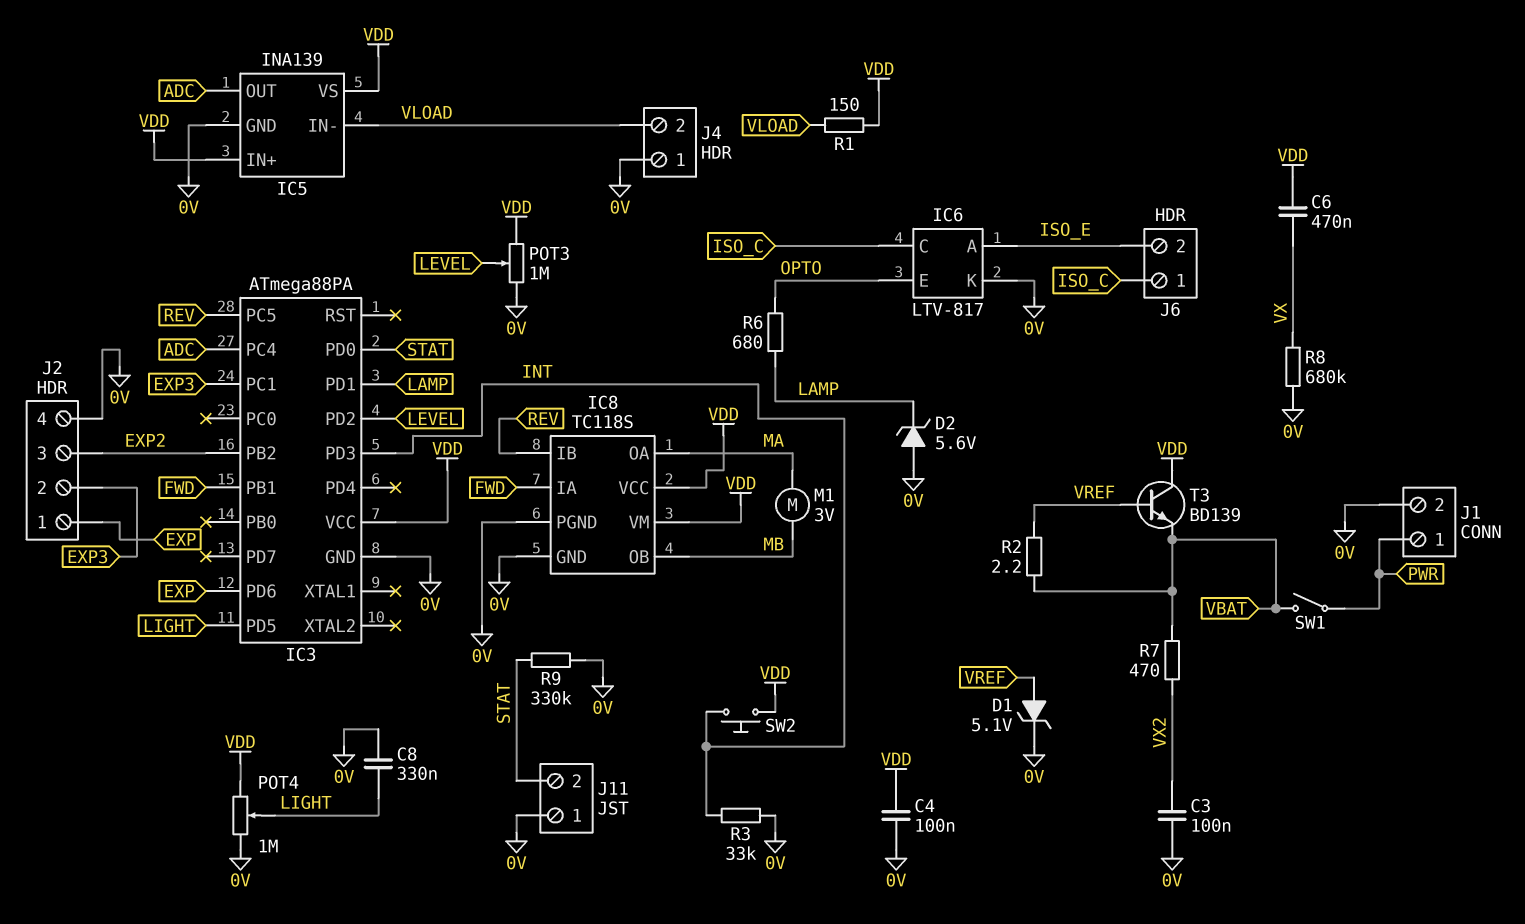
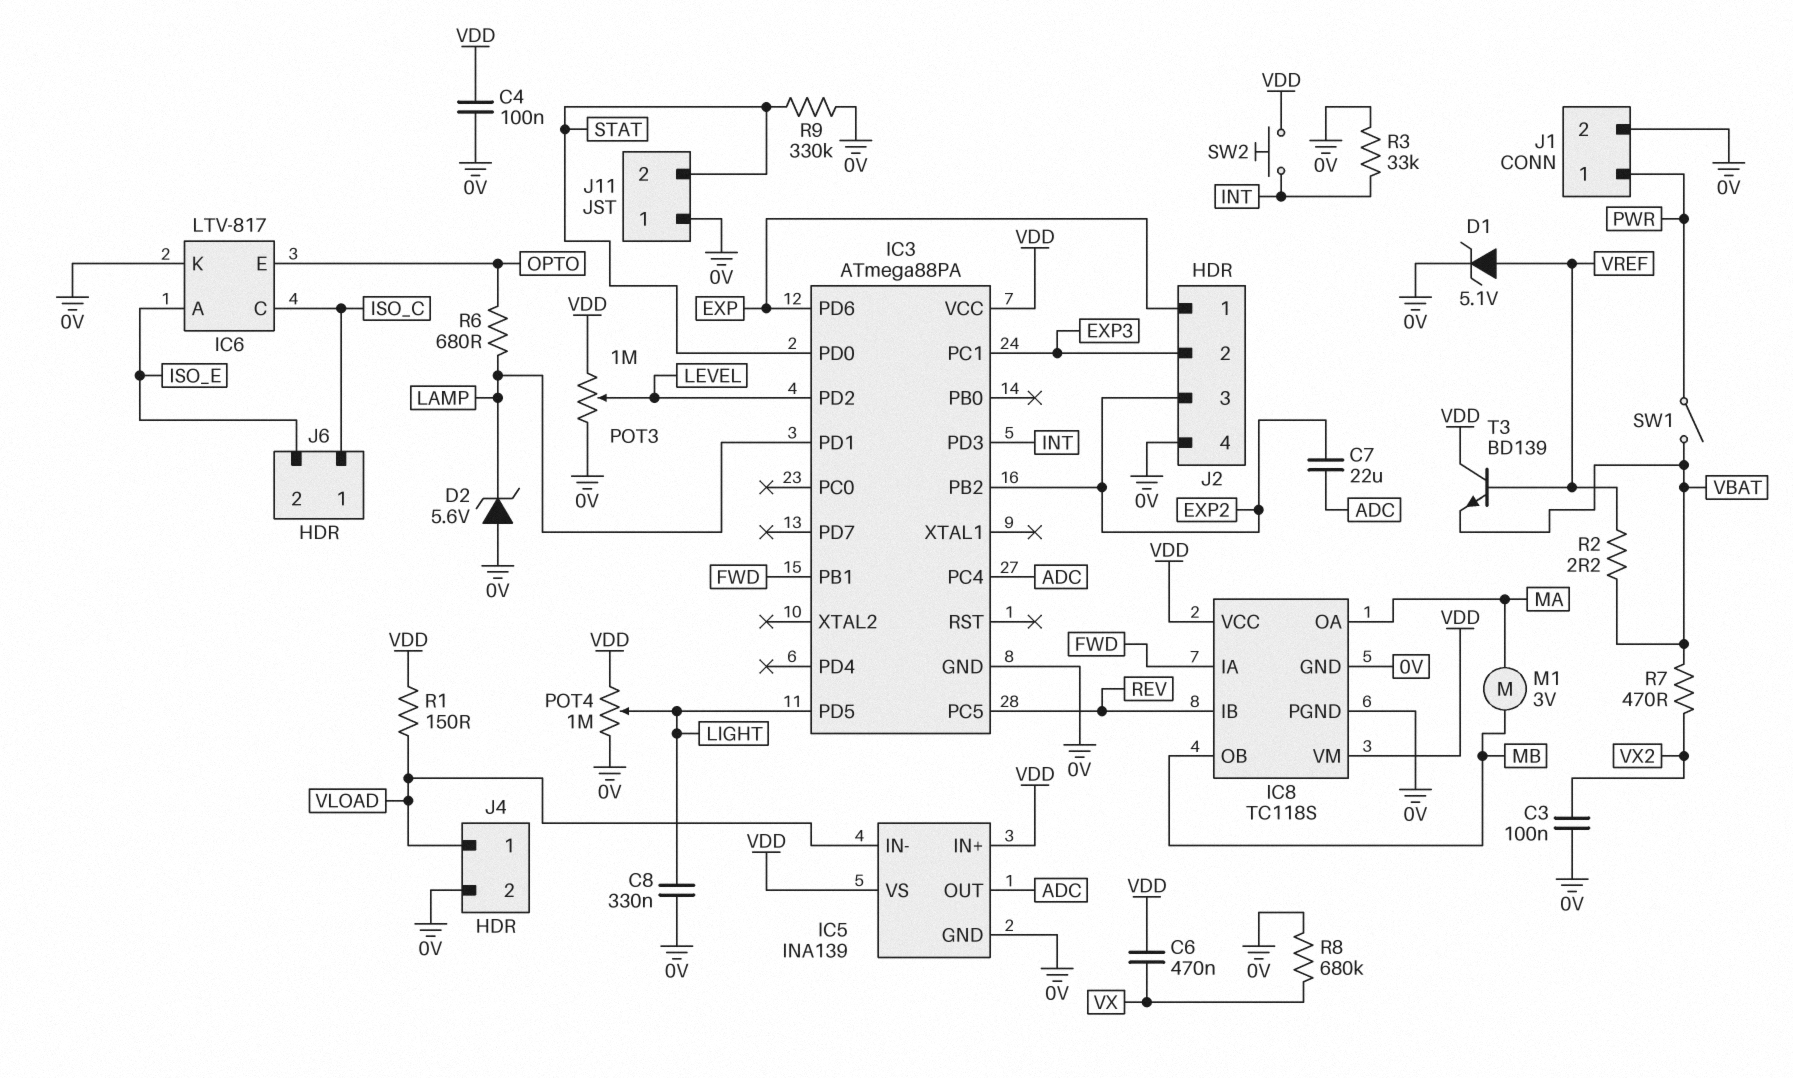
C7: none -> 22uF (ADC, EXP2)
J4 pin 1: 0V -> VLOAD
J4 pin 2: VLOAD -> 0V

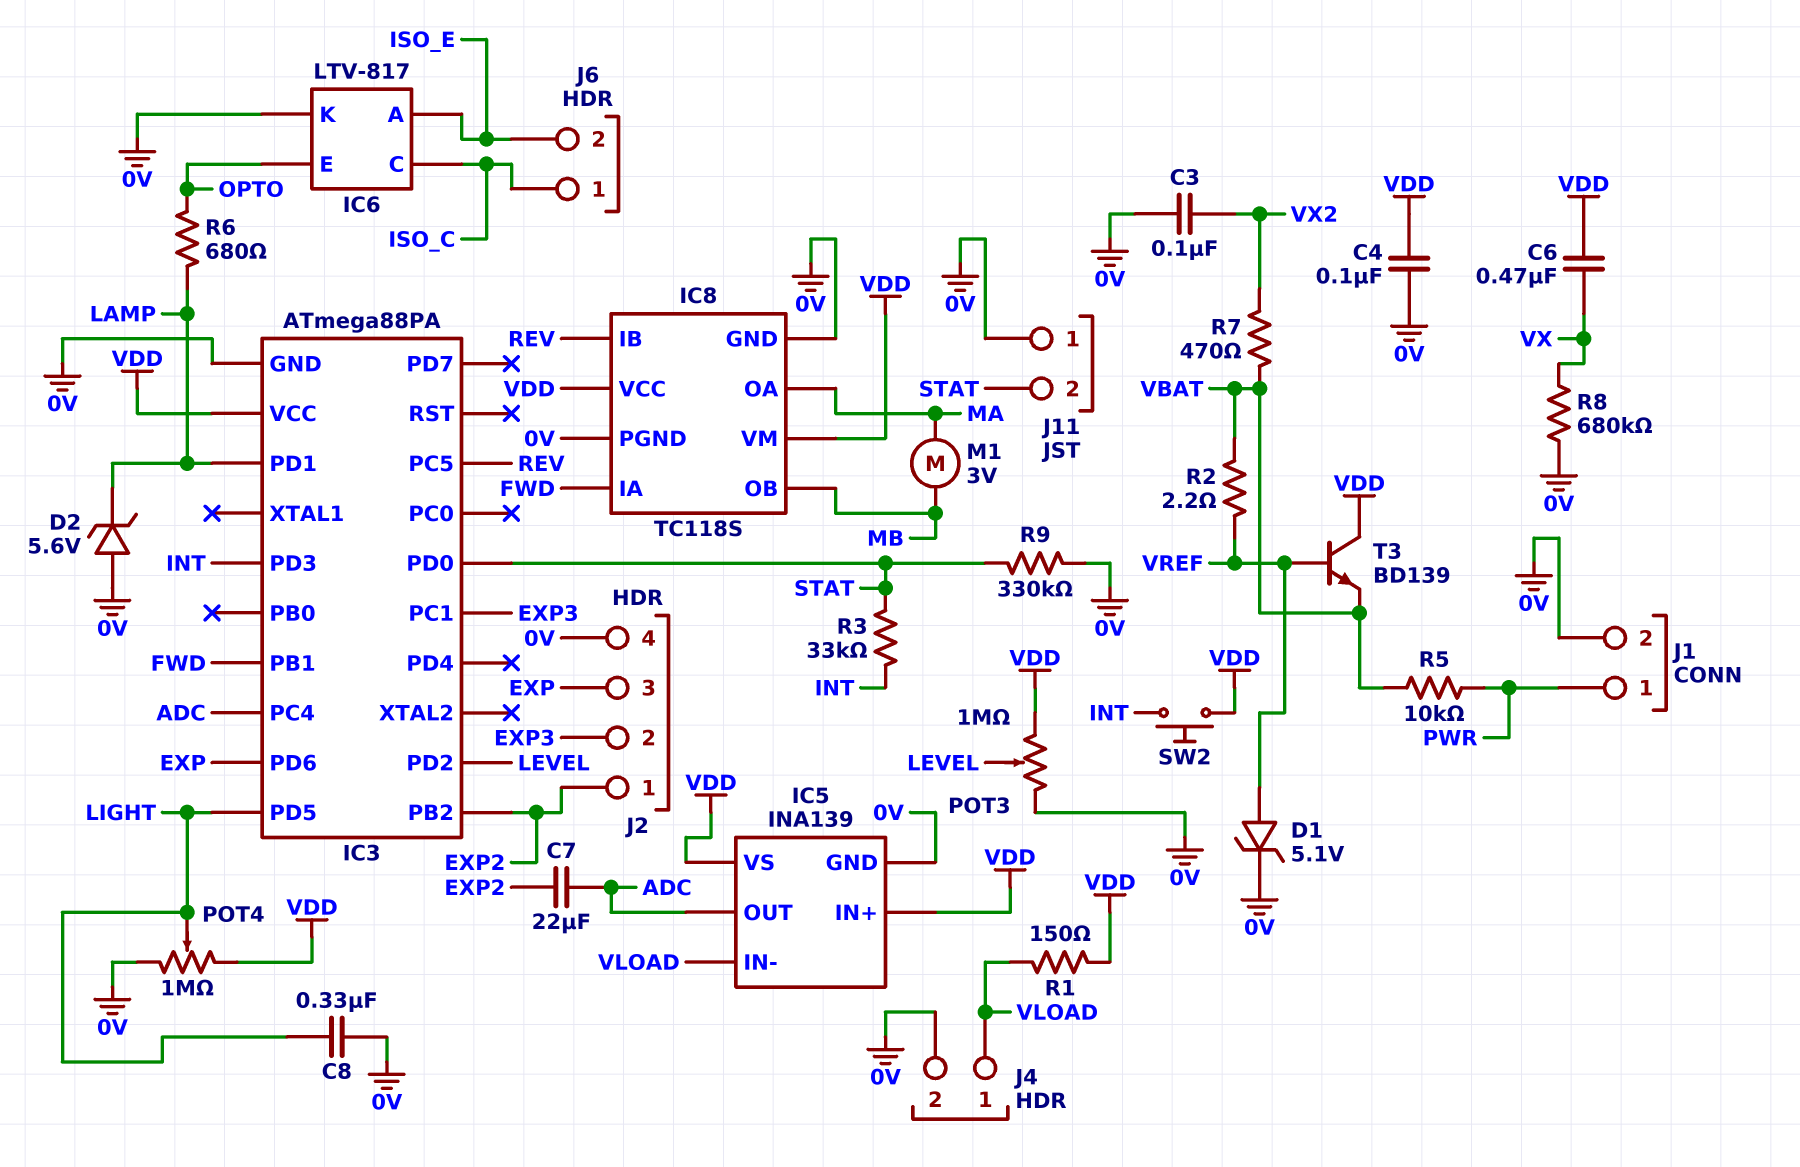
J2 pin 1: EXP -> EXP2
J2 pin 3: EXP2 -> EXP
R3: 33k (0V, INT) -> 33k (INT, STAT)
R5: none -> 10k (PWR, VBAT)
SW1: switch (PWR, VBAT) -> none

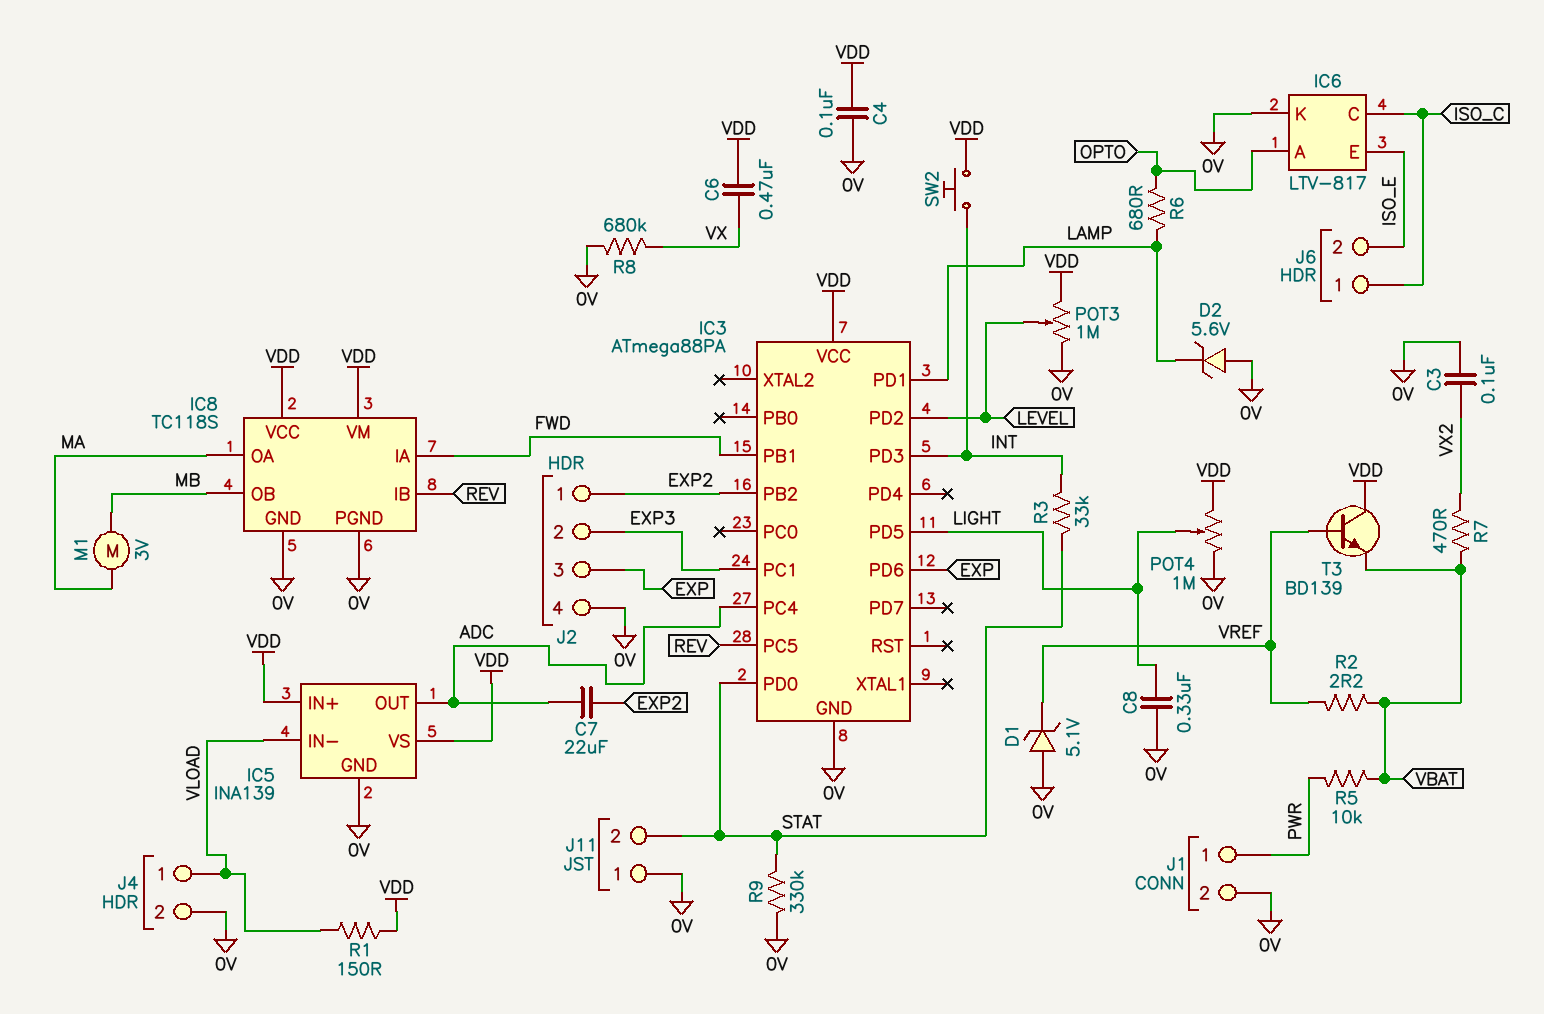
D1: zener 5.1V (A VREF, K 0V) -> zener 5.1V (A 0V, K VREF)
IC6 pin A: ISO_E -> OPTO
IC6 pin E: OPTO -> ISO_E

